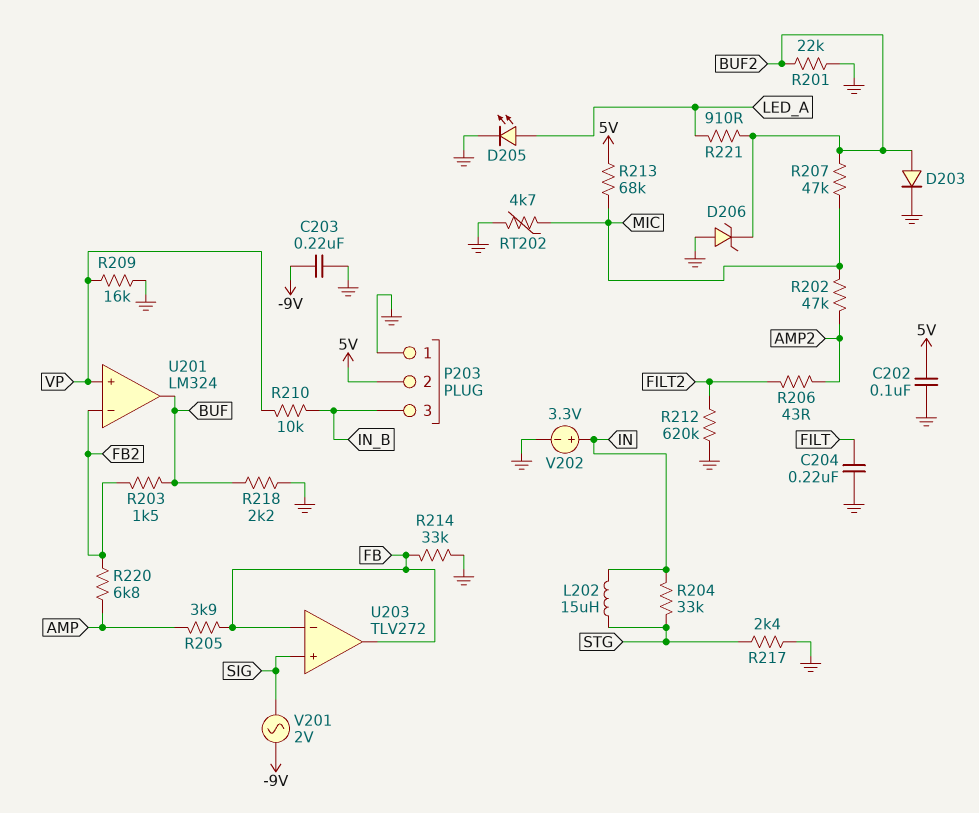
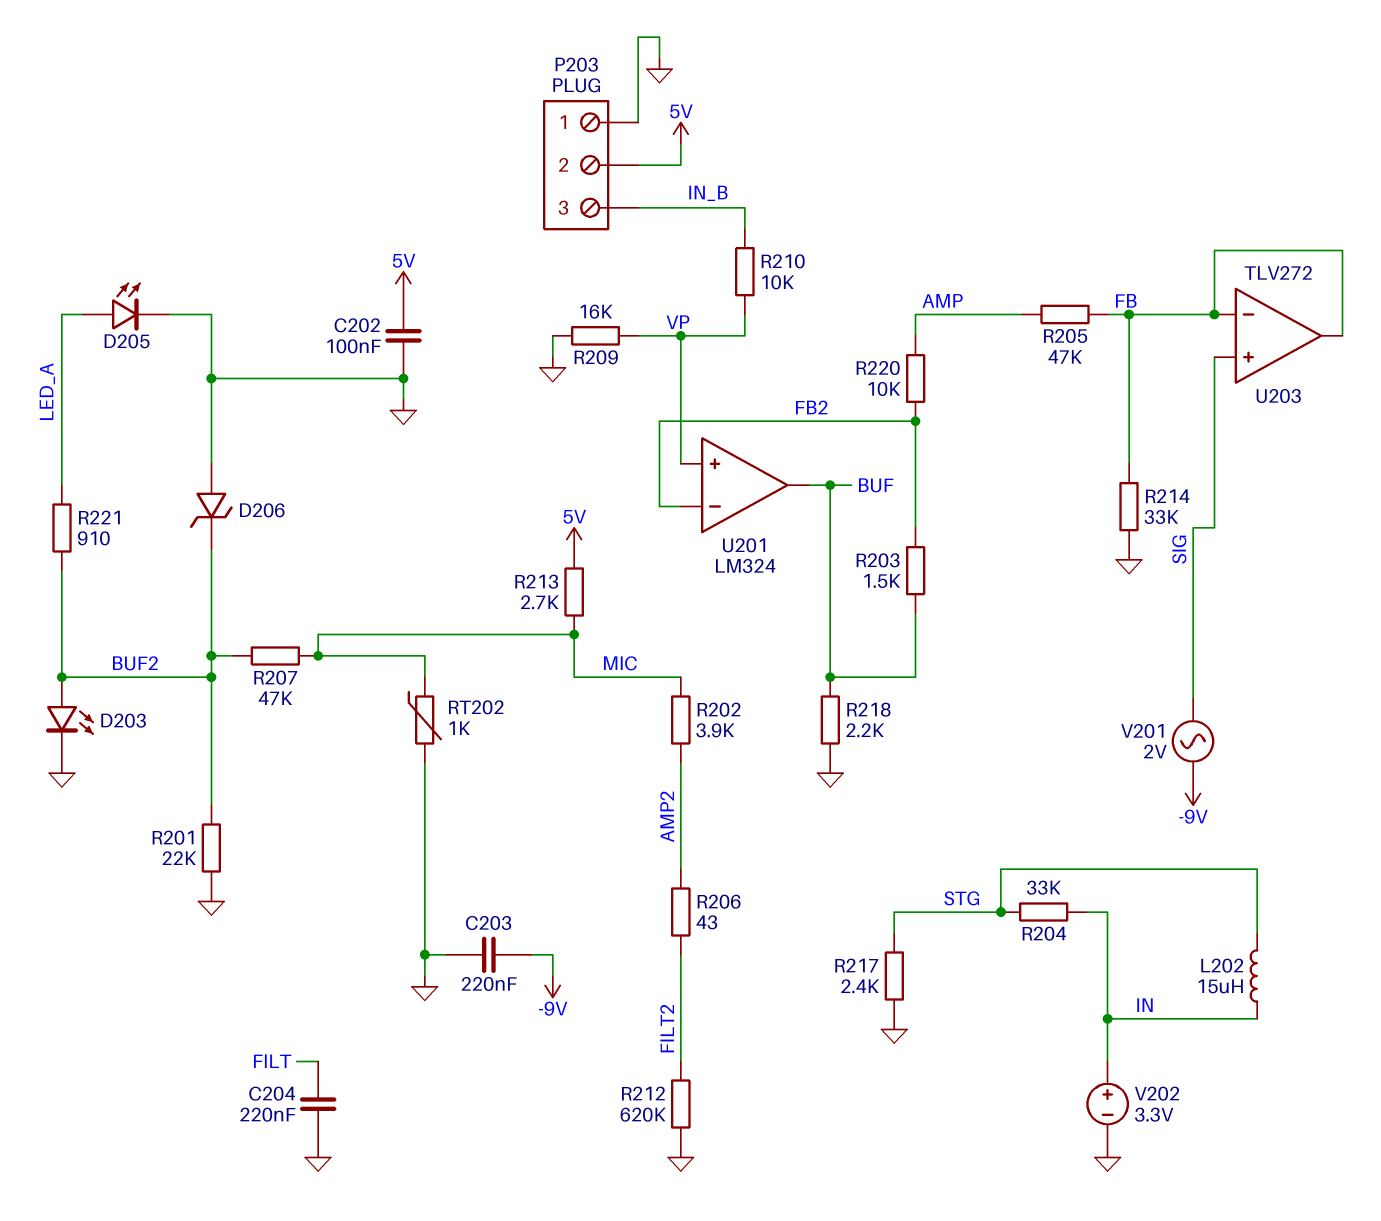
D203: diode (A BUF2, K GND) -> LED (A BUF2, K GND)
R202: 47k (AMP2, MIC) -> 3.9k (AMP2, MIC)
R205: 3.9k (AMP, FB) -> 47k (AMP, FB)
R213: 68k (5V, MIC) -> 2.7k (5V, MIC)
R220: 6.8k (AMP, FB2) -> 10k (AMP, FB2)
RT202: 4.7k (GND, MIC) -> 1k (GND, MIC)

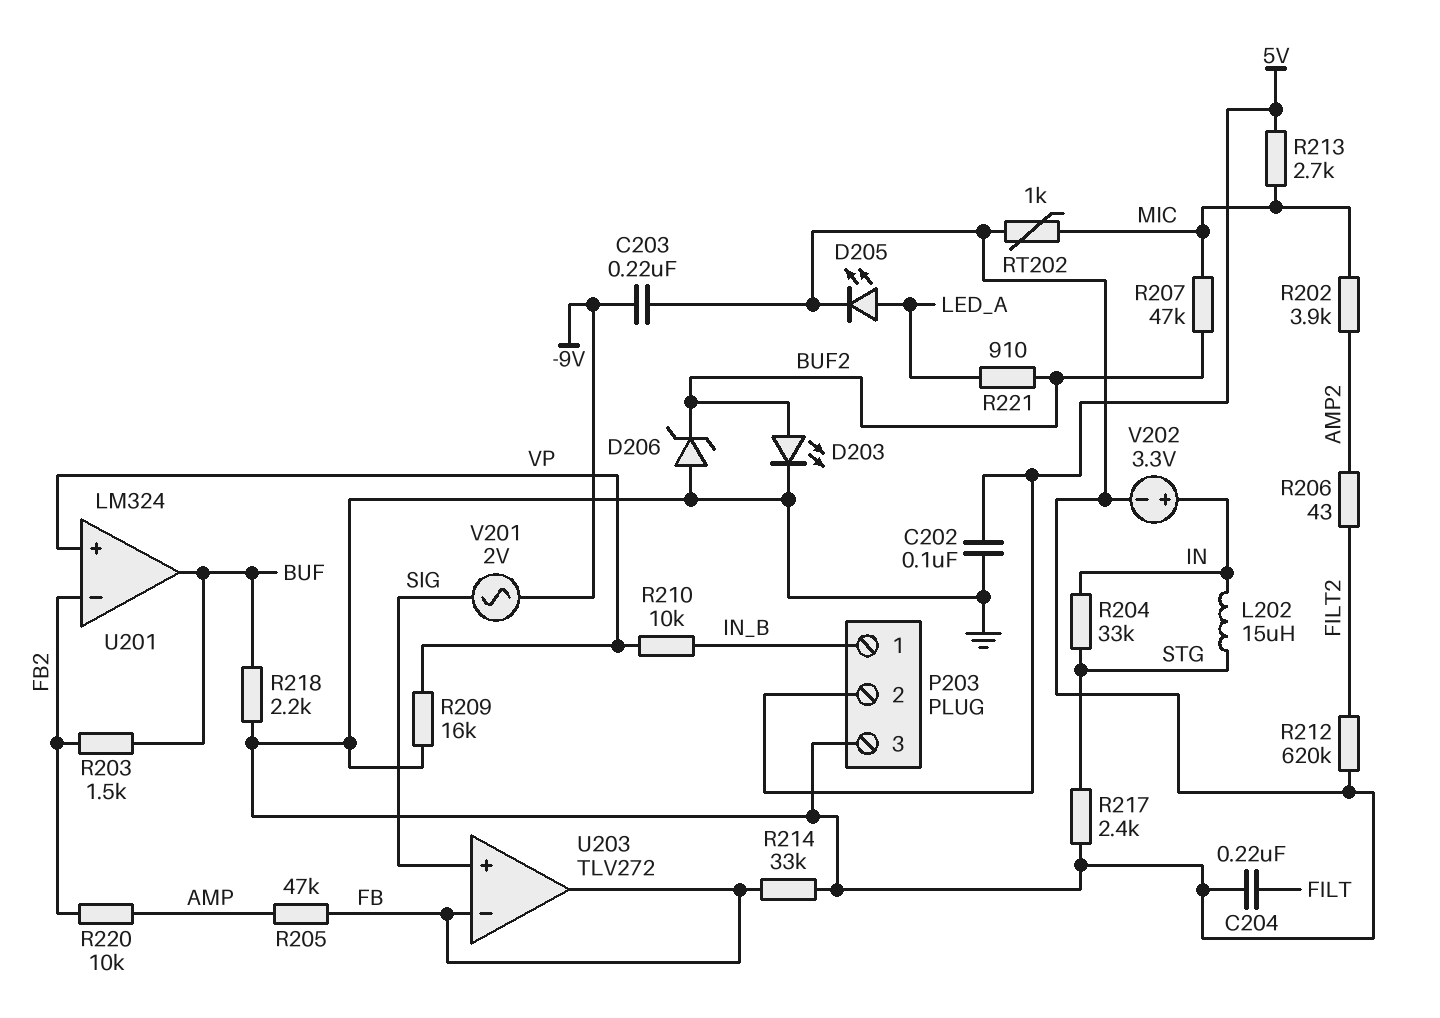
P203 pin 1: GND -> IN_B
P203 pin 3: IN_B -> GND
R201: 22k (BUF2, GND) -> none

